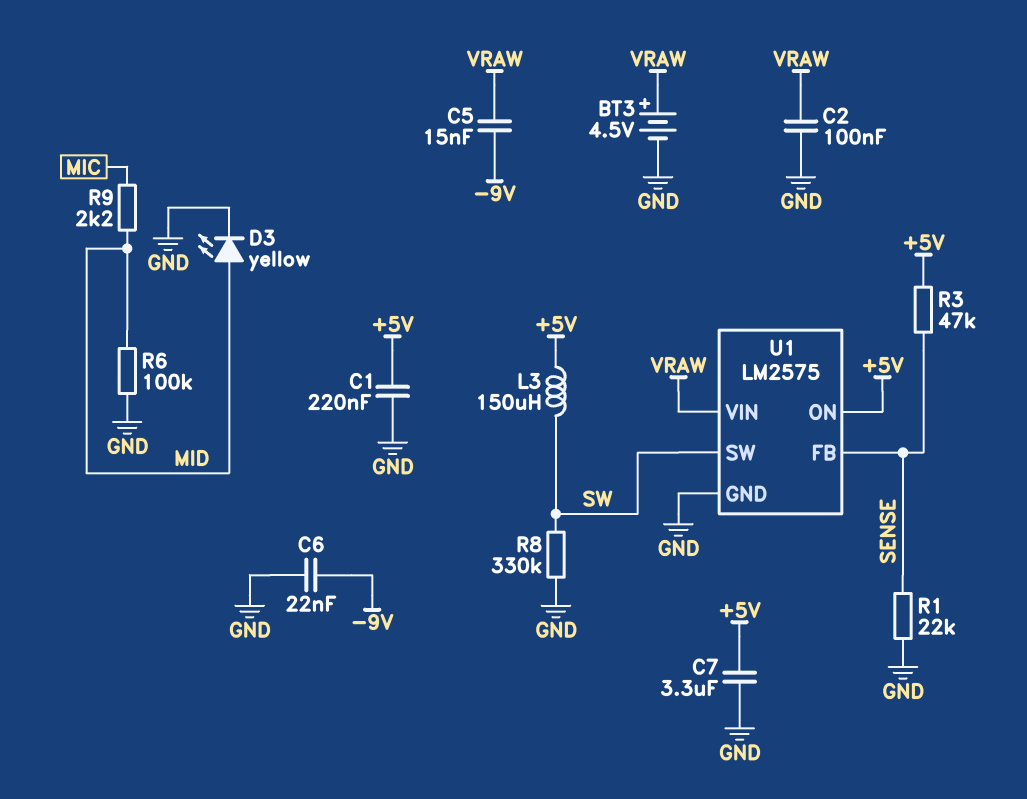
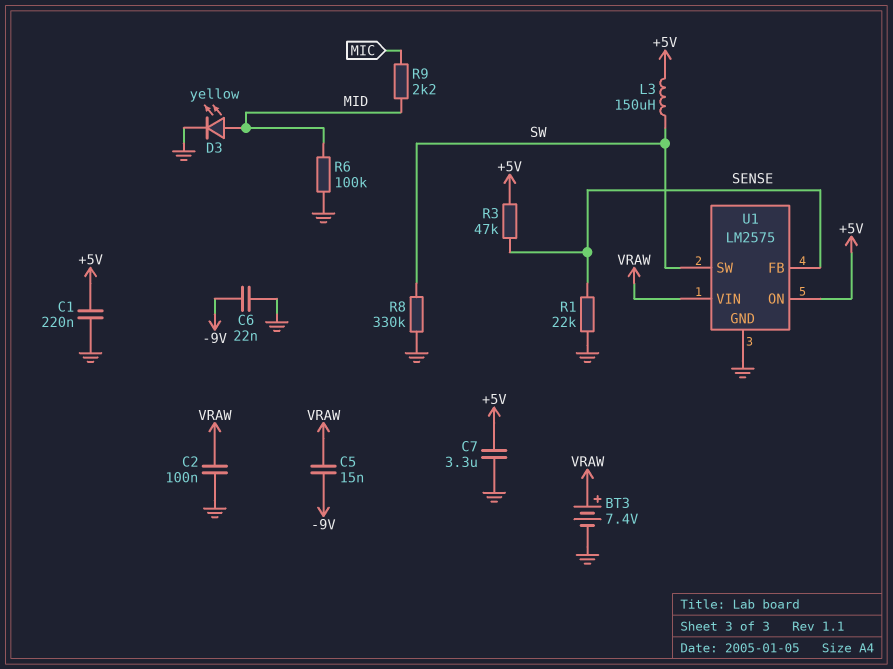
BT3: 4.5V (plus VRAW, minus GND) -> 7.4V (plus VRAW, minus GND)

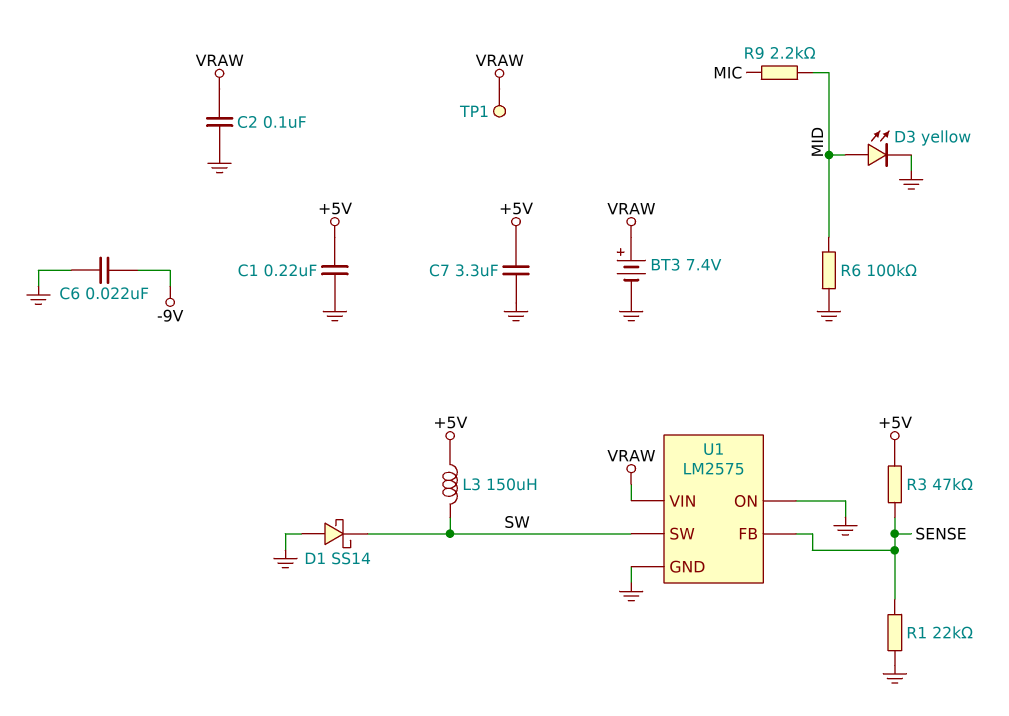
C5: 15nF (-9V, VRAW) -> none
D1: none -> schottky SS14 (A GND, K SW)
R8: 330k (GND, SW) -> none
TP1: none -> test point (VRAW)
U1 pin ON: +5V -> GND

